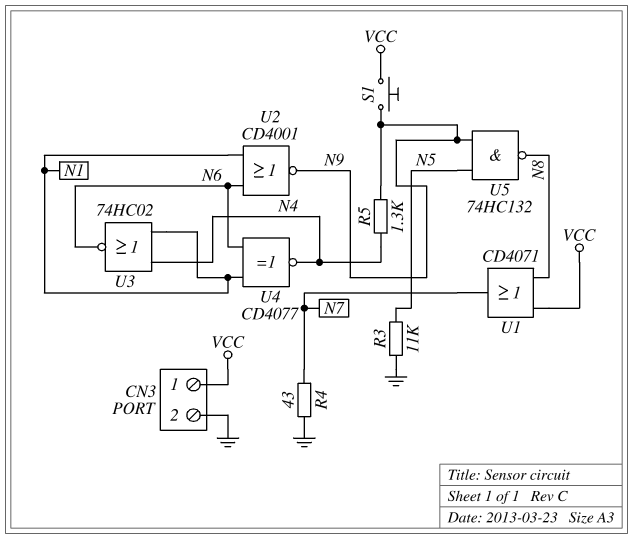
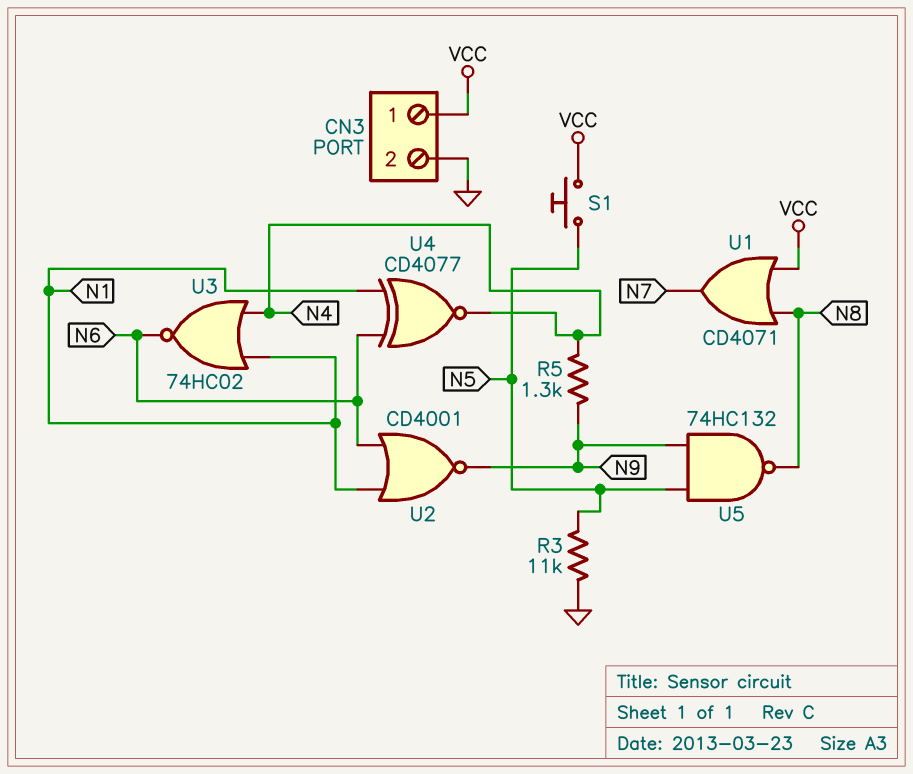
R4: 43 (GND, N7) -> none
S1: button (N9, VCC) -> button (N5, VCC)

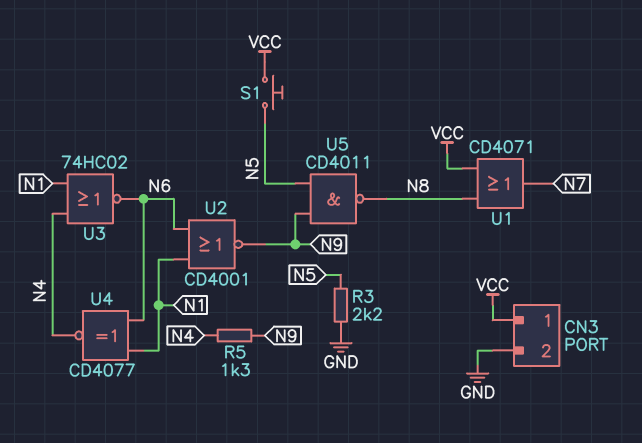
R3: 11k (GND, N5) -> 2.2k (GND, N5)
U5: NAND 74HC132 (in N5, in N9, out N8) -> NAND CD4011 (in N5, in N9, out N8)

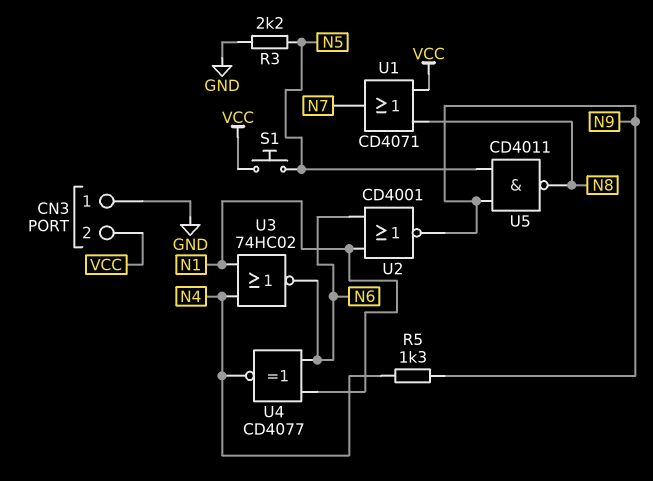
CN3 pin 1: VCC -> GND
CN3 pin 2: GND -> VCC

